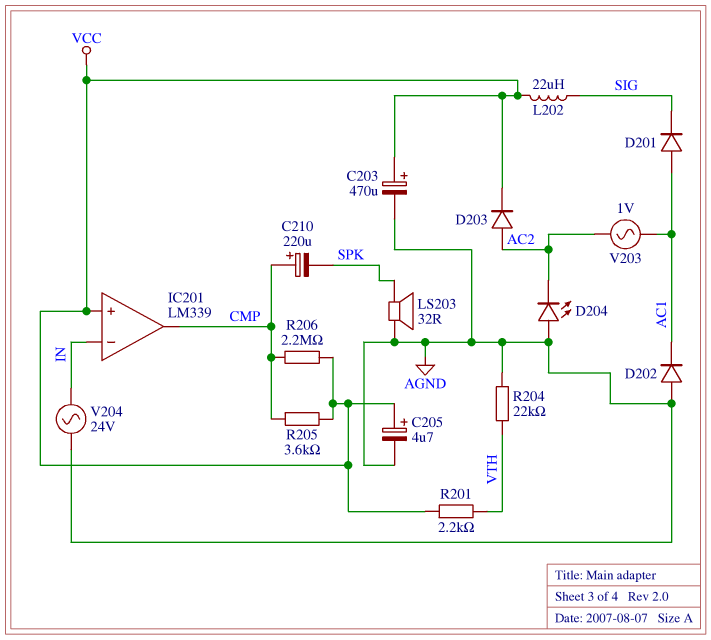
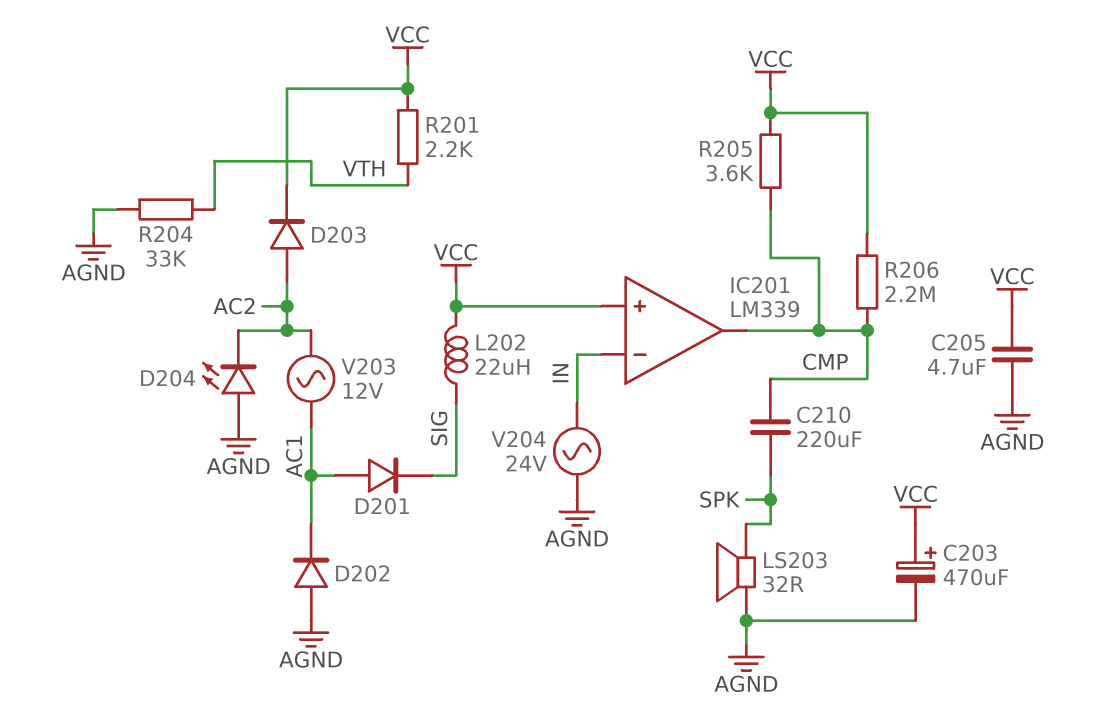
C205: 4.7uF (plus VCC, minus AGND) -> 4.7uF (AGND, VCC)
C210: 220uF (plus CMP, minus SPK) -> 220uF (CMP, SPK)
R204: 22k (AGND, VTH) -> 33k (AGND, VTH)
V203: AC 1V (AC1, AC2) -> AC 12V (AC1, AC2)

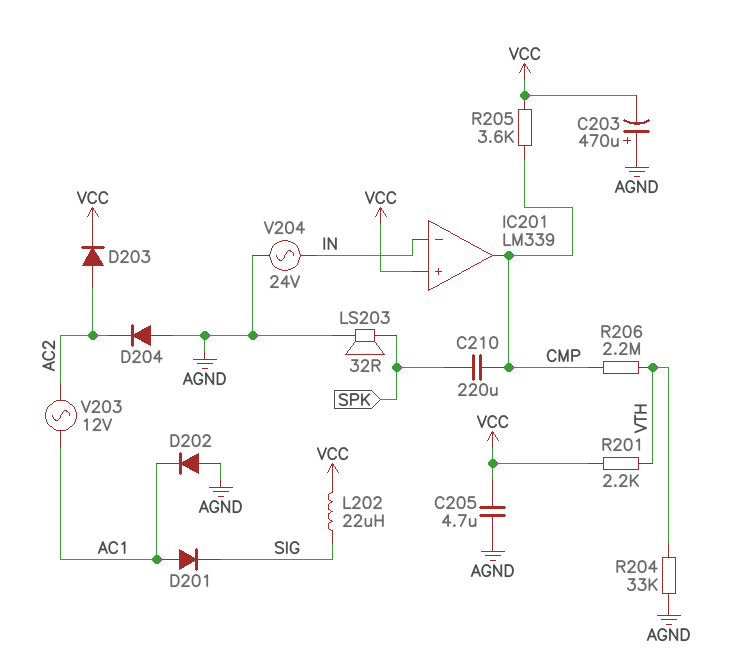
C203: 470uF (plus VCC, minus AGND) -> 470uF (plus AGND, minus VCC)
D204: LED (A AGND, K AC2) -> diode (A AGND, K AC2)
R206: 2.2M (CMP, VCC) -> 2.2M (CMP, VTH)

